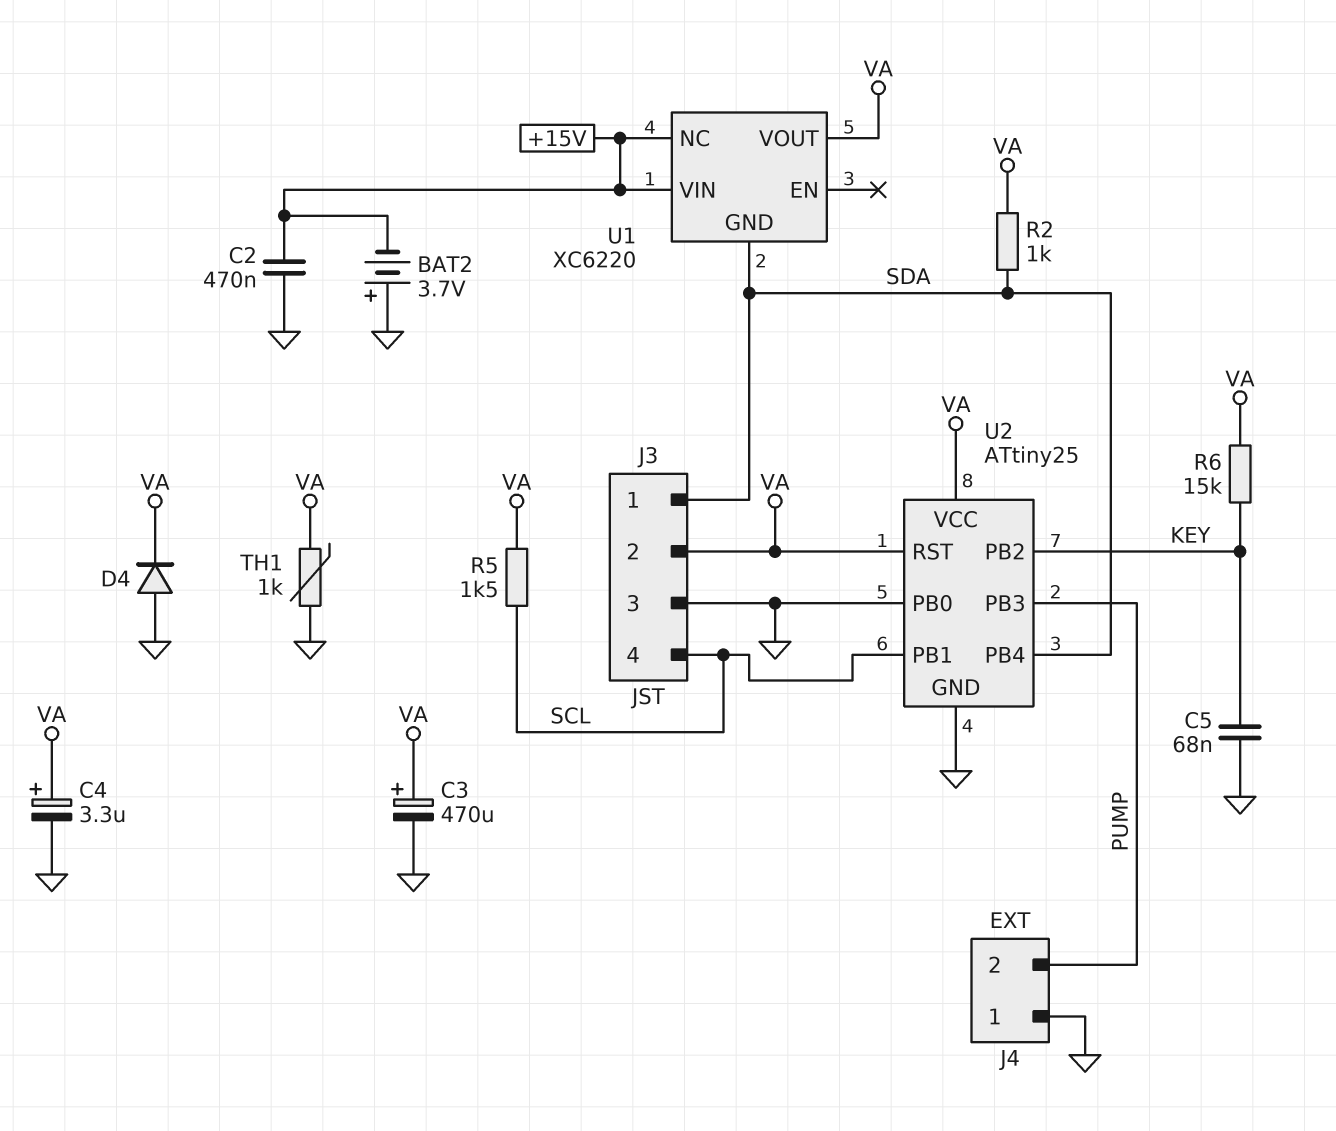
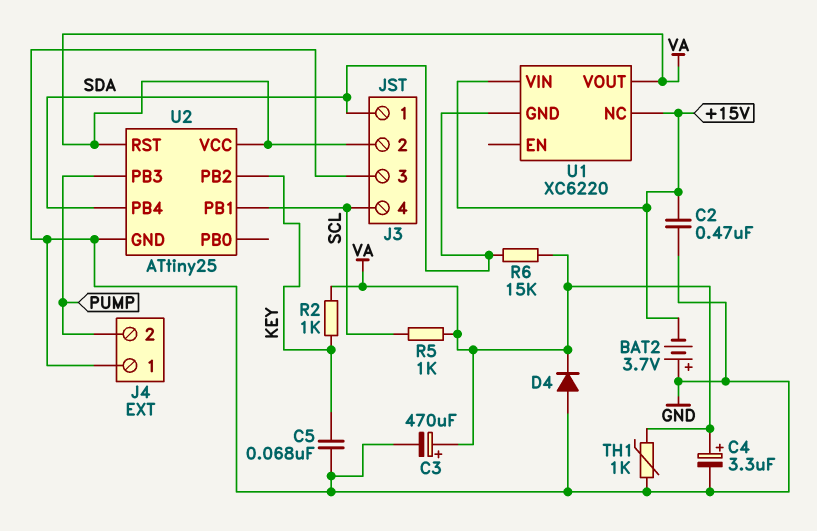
R2: 1k (SDA, VA) -> 1k (KEY, VA)
R5: 1.5k (SCL, VA) -> 1k (SCL, VA)
R6: 15k (KEY, VA) -> 15k (SDA, VA)
U2 pin PB0: GND -> none

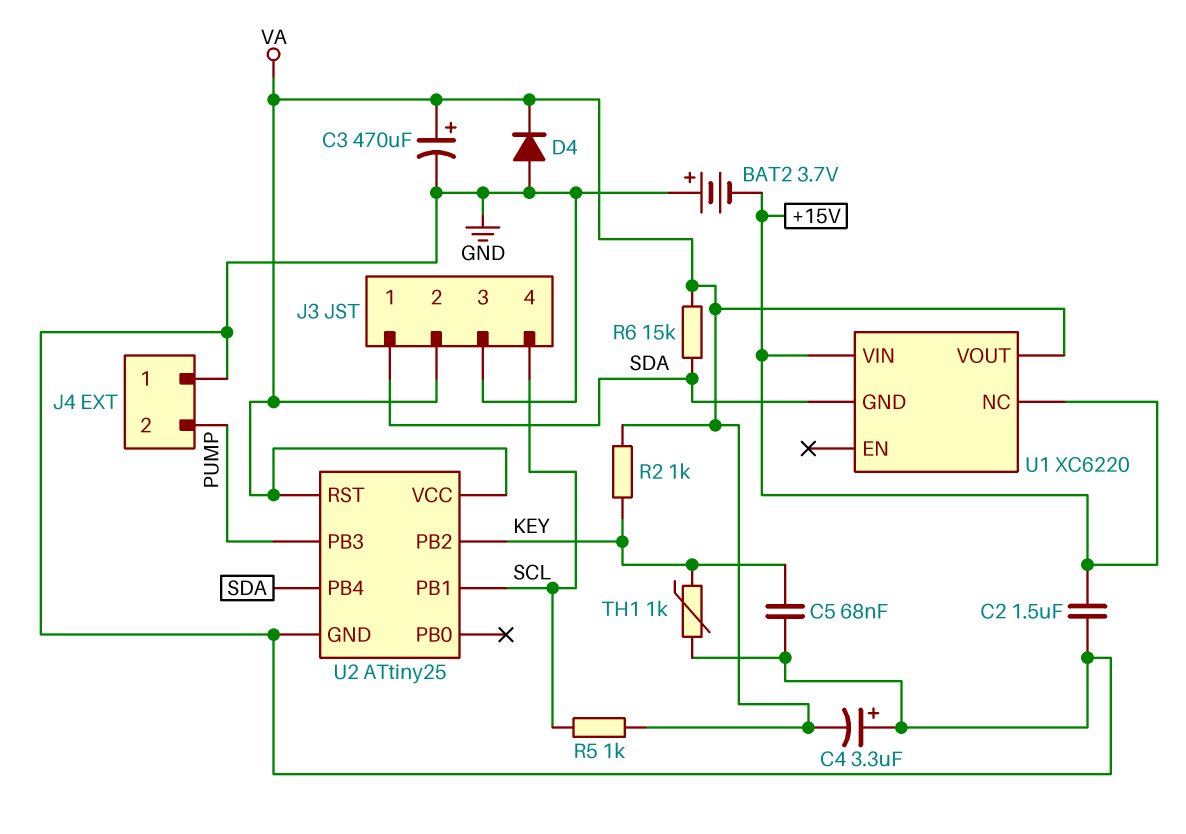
C2: 470nF (+15V, GND) -> 1.5uF (+15V, GND)
C4: 3.3uF (plus VA, minus GND) -> 3.3uF (plus GND, minus VA)
TH1: 1k (GND, VA) -> 1k (GND, KEY)

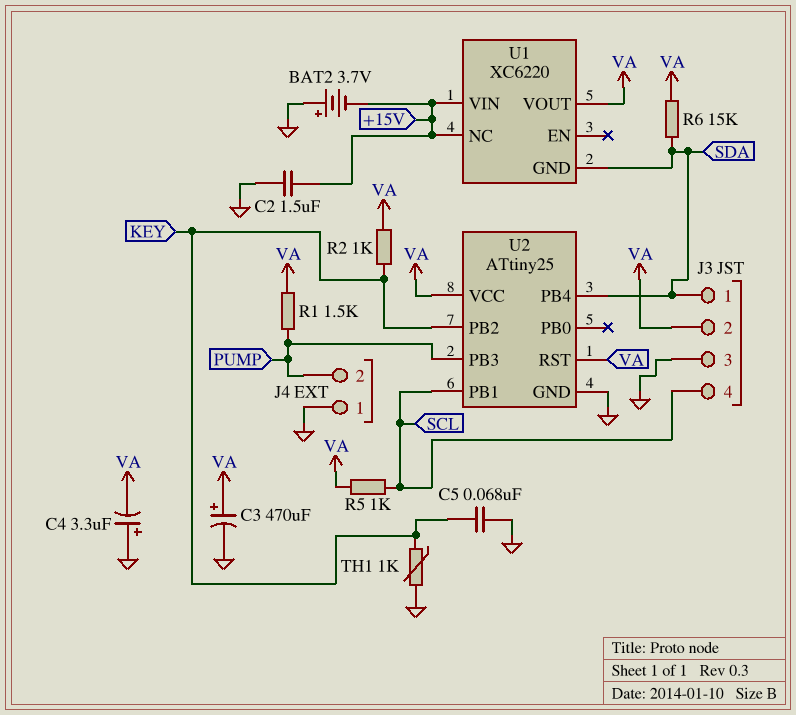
D4: diode (A GND, K VA) -> none
R1: none -> 1.5k (PUMP, VA)

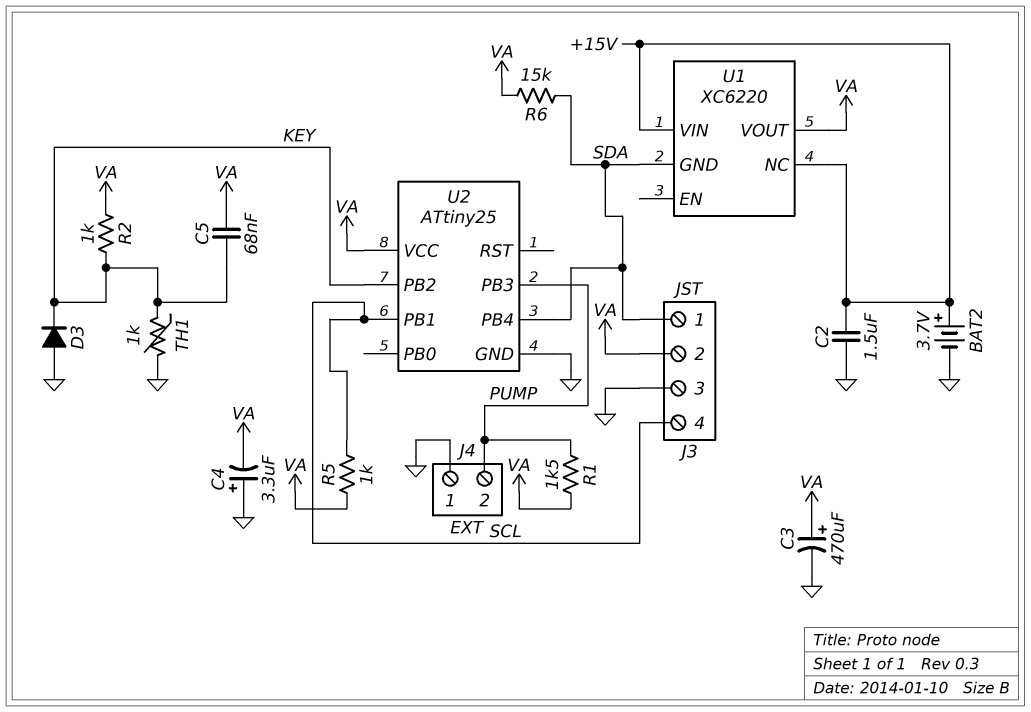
BAT2: 3.7V (plus GND, minus +15V) -> 3.7V (plus +15V, minus GND)
C5: 68nF (GND, KEY) -> 68nF (KEY, VA)
D3: none -> diode (A GND, K KEY)
U2 pin RST: VA -> none

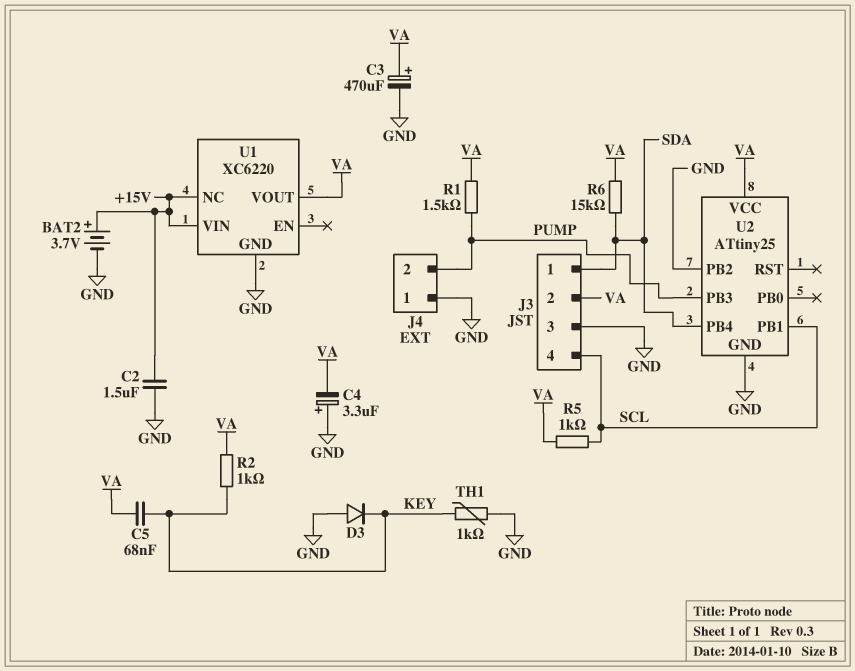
U1 pin GND: SDA -> GND
U2 pin PB2: KEY -> GND

